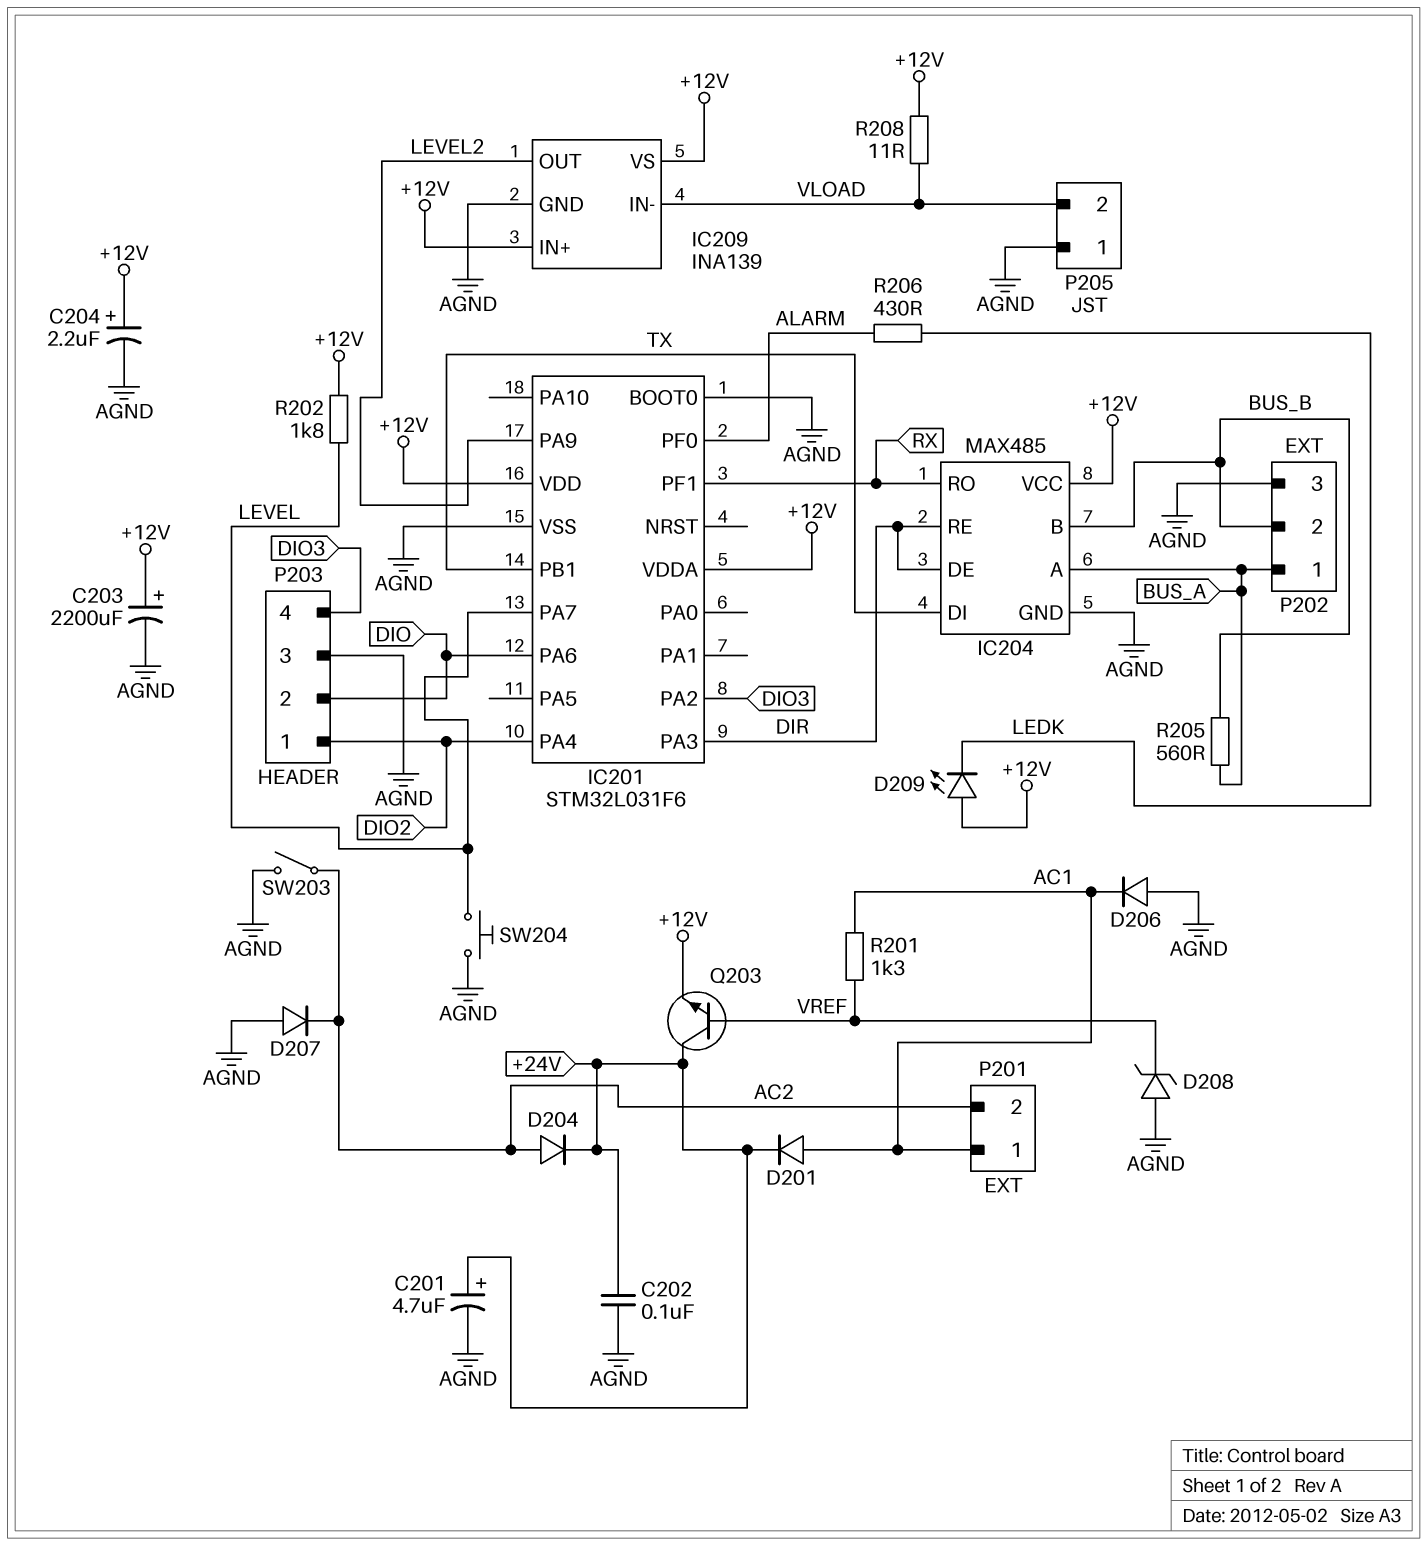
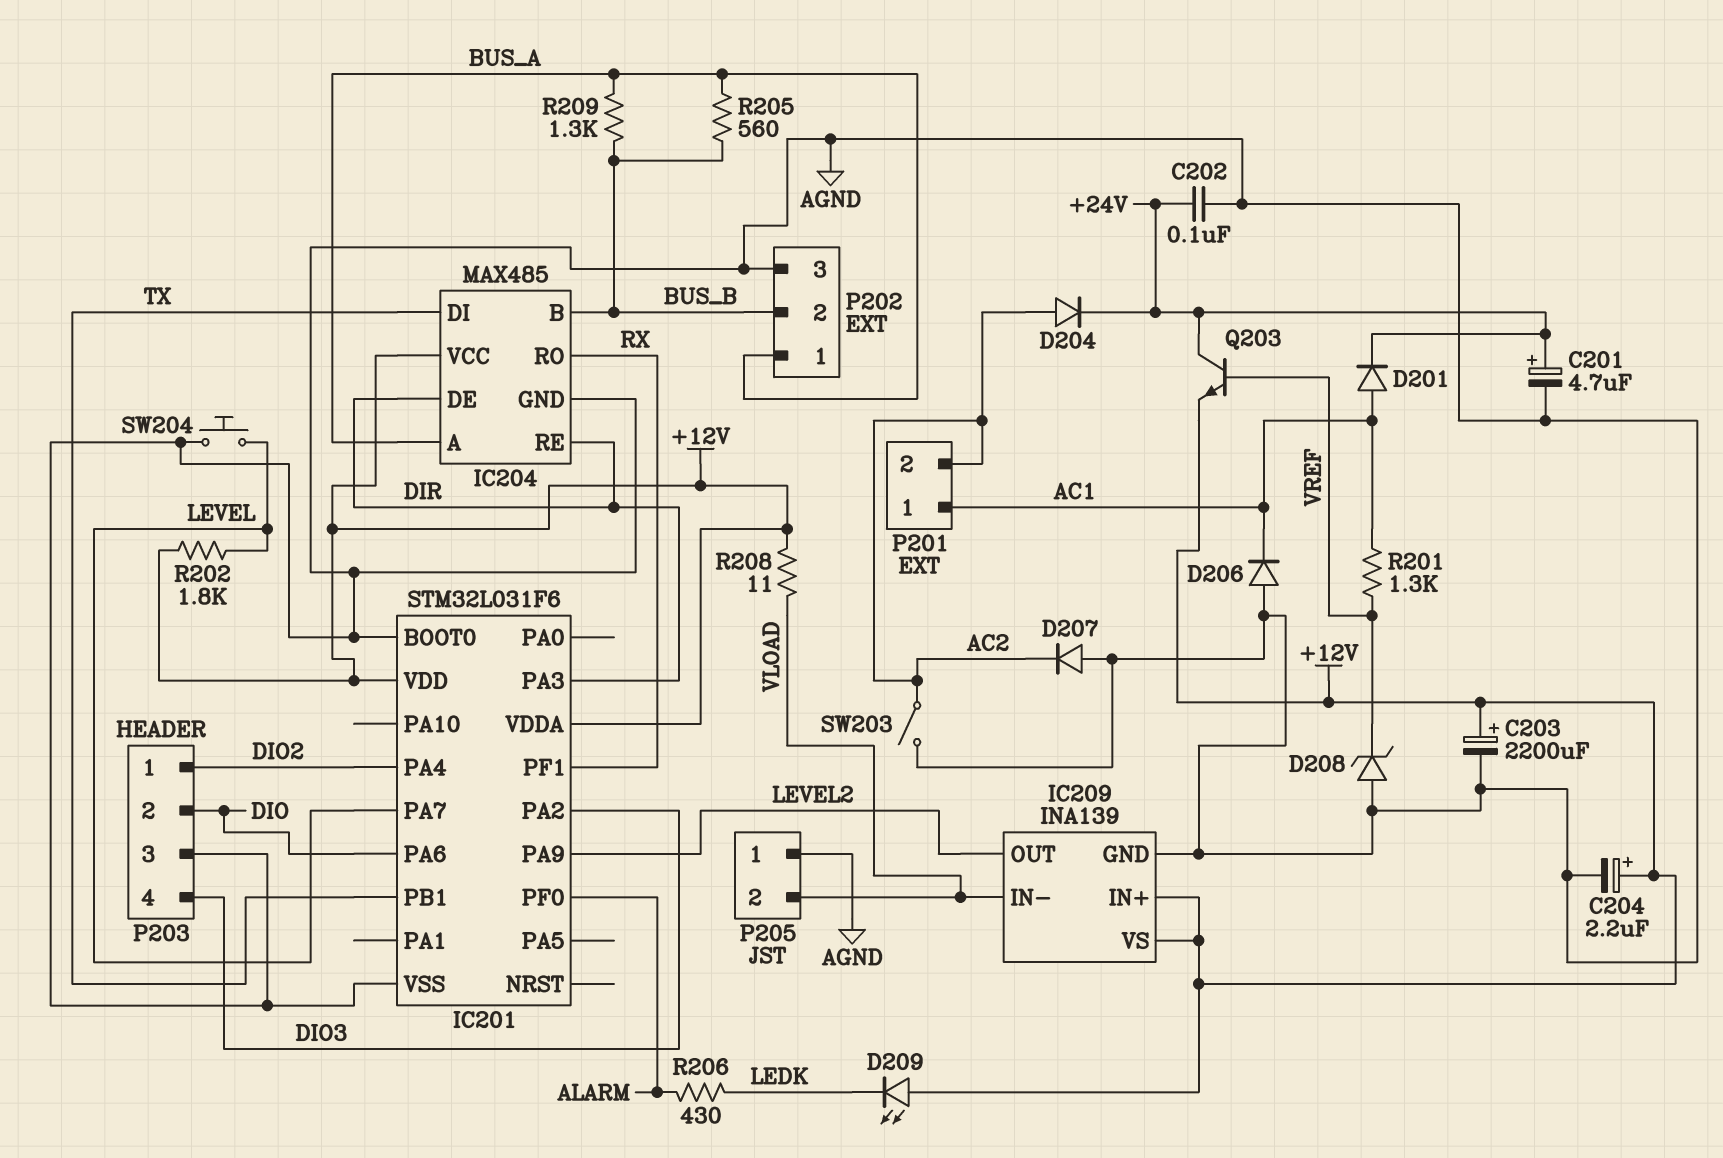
R209: none -> 1.3k (BUS_A, BUS_B)

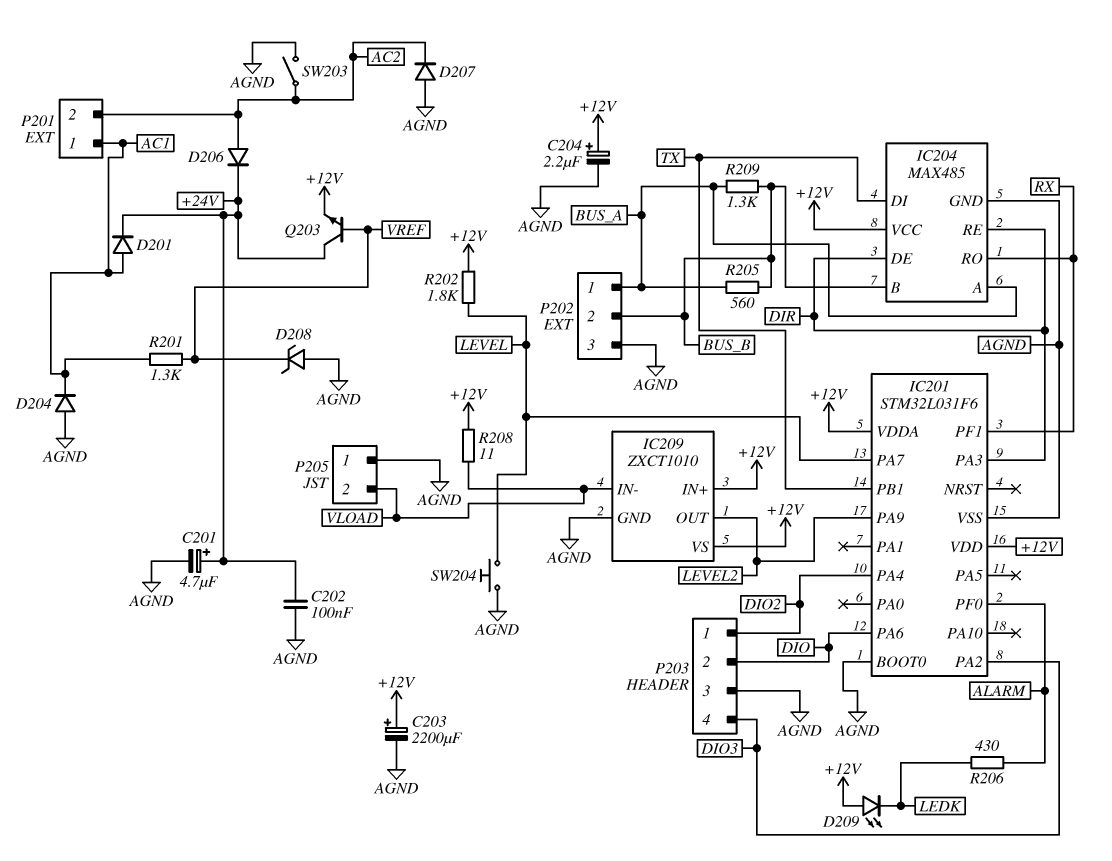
D204: diode (A AC2, K +24V) -> diode (A AGND, K AC1)
D206: diode (A AGND, K AC1) -> diode (A AC2, K +24V)
IC209: INA139 -> ZXCT1010

